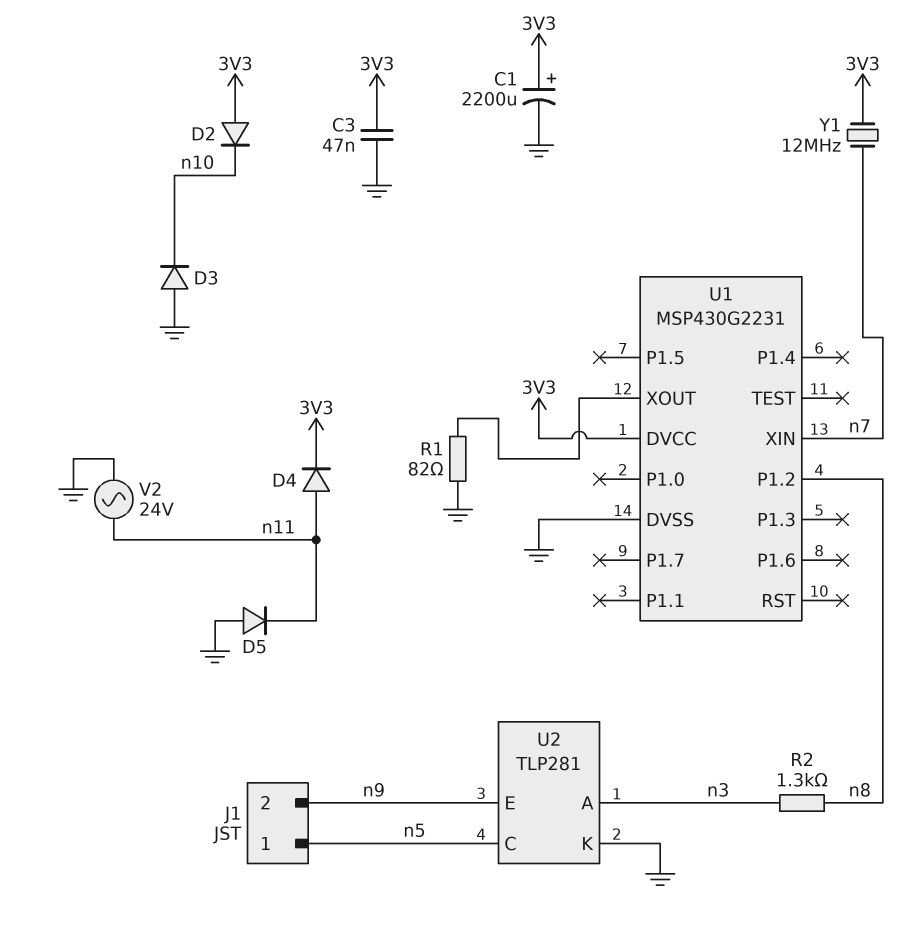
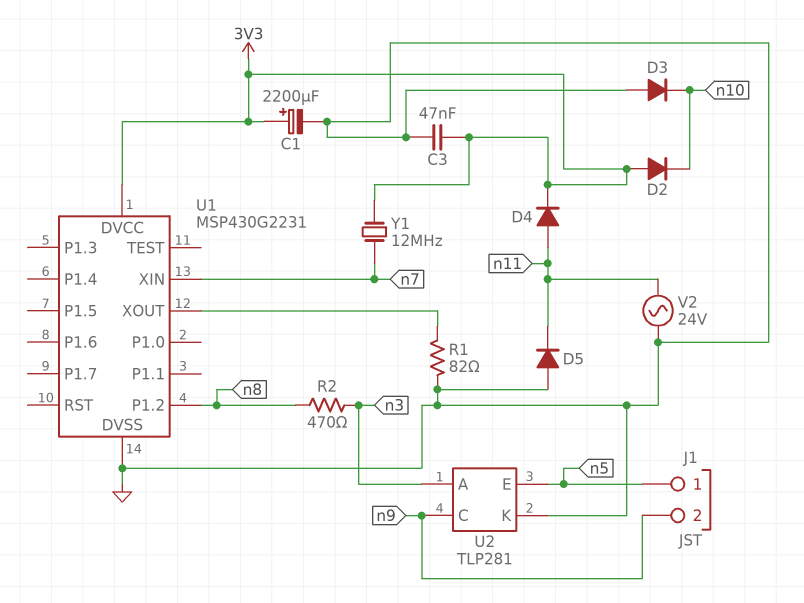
R2: 1.3k (n3, n8) -> 470 (n3, n8)
U2 pin C: n5 -> n9
U2 pin E: n9 -> n5

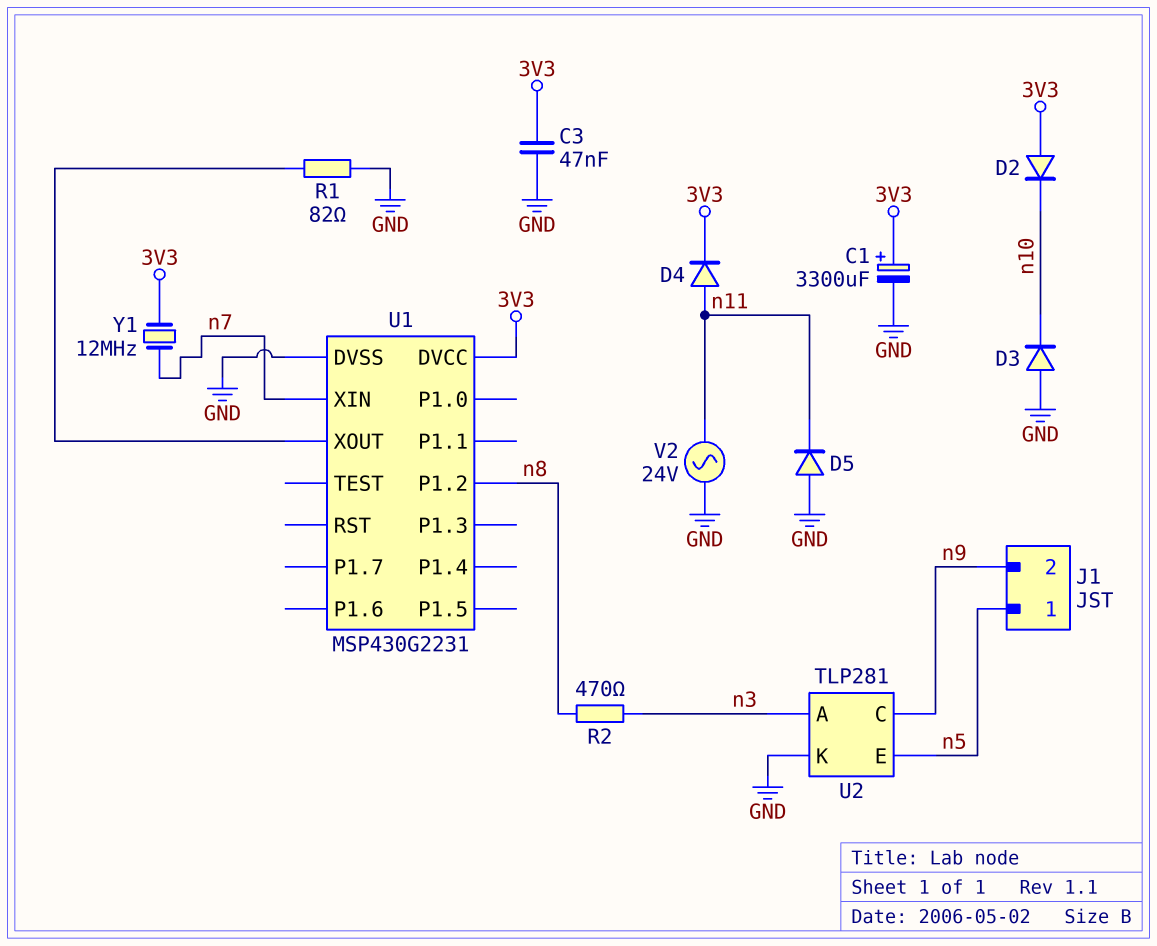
C1: 2200uF (plus 3V3, minus GND) -> 3300uF (plus 3V3, minus GND)

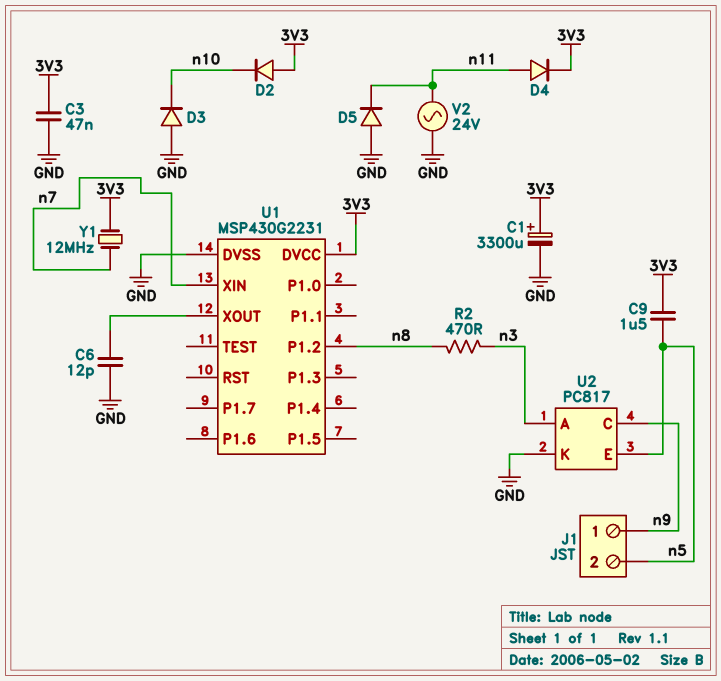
C6: none -> 12pF (GND, U1/XOUT)
C9: none -> 1.5uF (3V3, n5)
J1 pin 1: n5 -> n9
J1 pin 2: n9 -> n5
R1: 82 (GND, U1/XOUT) -> none
U2: TLP281 -> PC817

